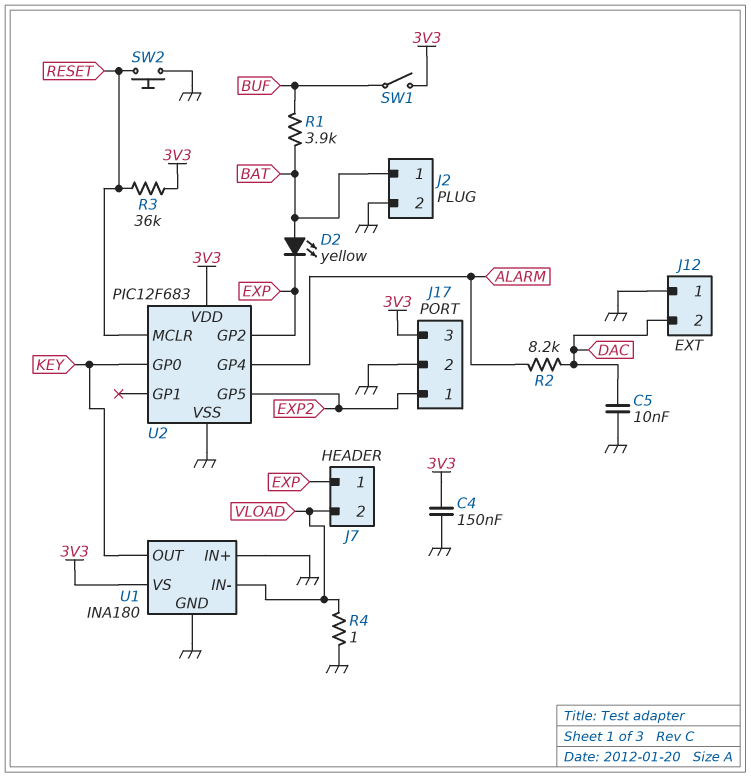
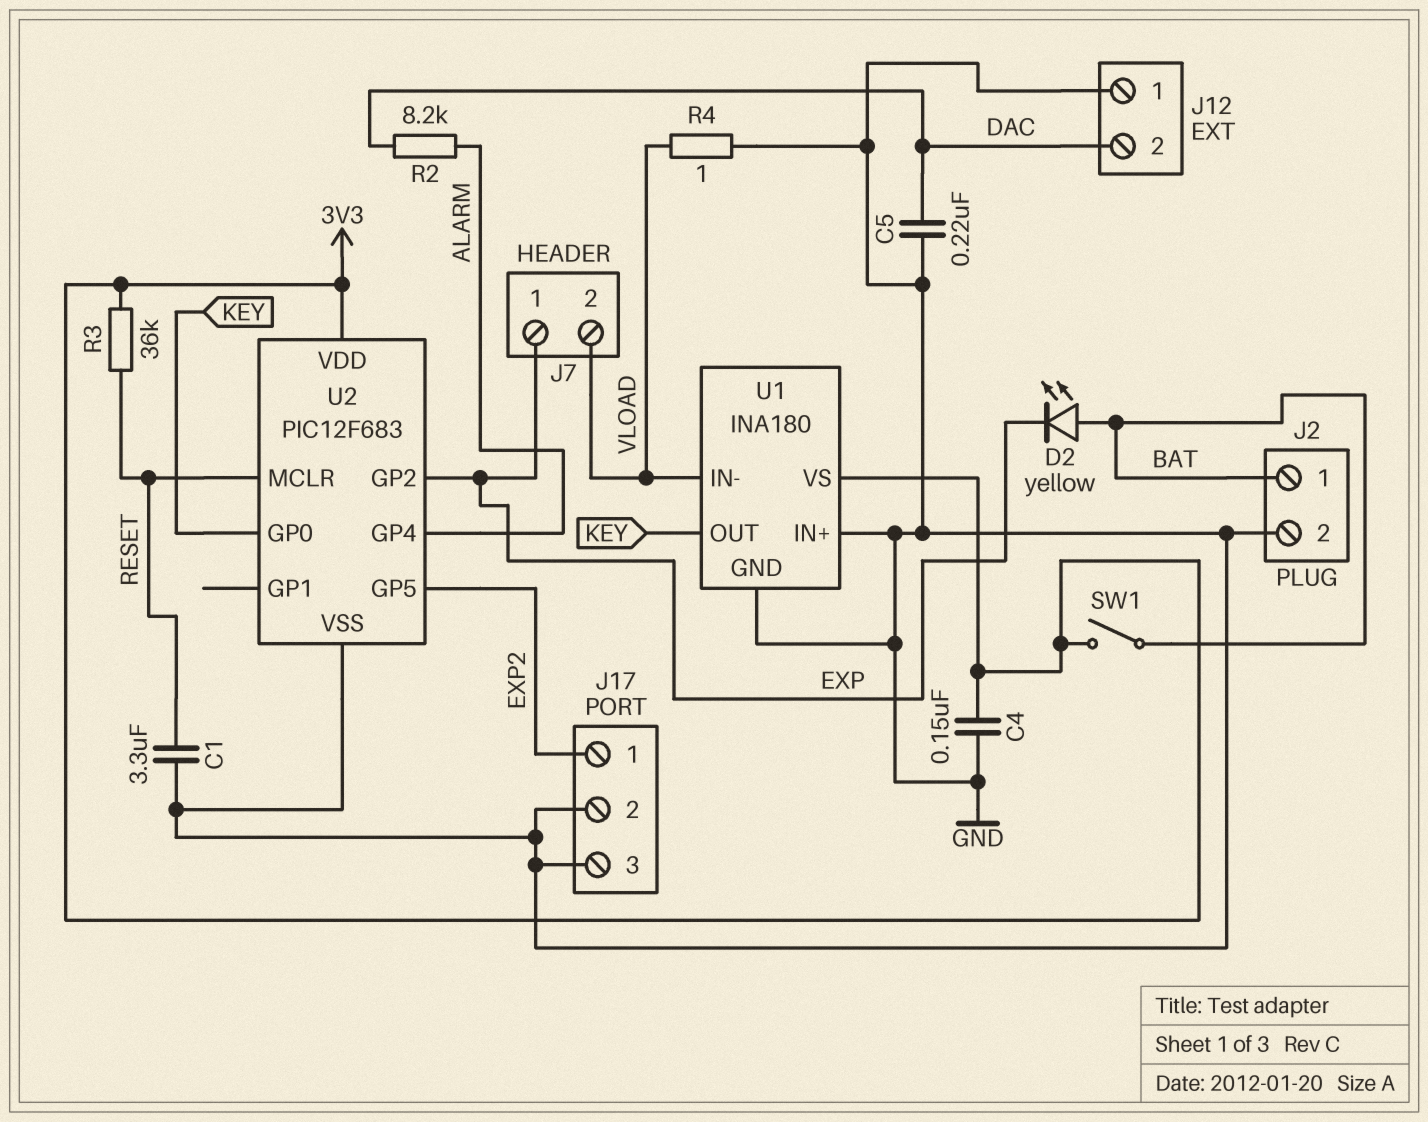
C1: none -> 3.3uF (GND, RESET)
C5: 10nF (DAC, GND) -> 220nF (DAC, GND)
J17 pin 3: 3V3 -> GND
R1: 3.9k (BAT, BUF) -> none
SW1: switch (3V3, BUF) -> switch (3V3, BAT)
SW2: button (GND, RESET) -> none

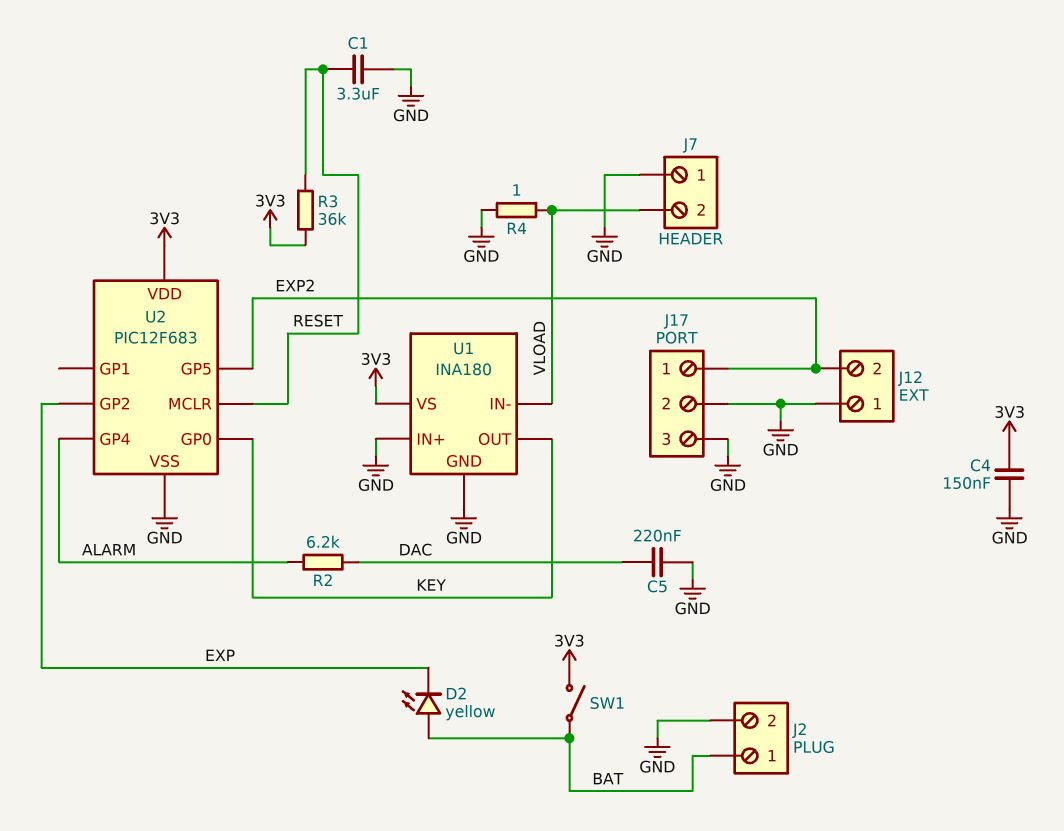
J7 pin 1: EXP -> GND
J12 pin 2: DAC -> EXP2
R2: 8.2k (ALARM, DAC) -> 6.2k (ALARM, DAC)

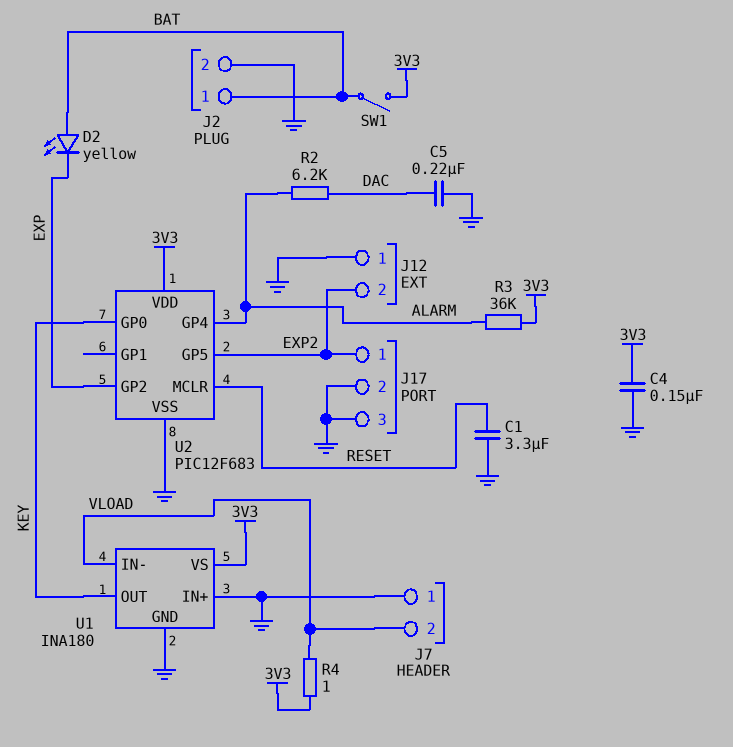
R3: 36k (3V3, RESET) -> 36k (3V3, ALARM)
R4: 1 (GND, VLOAD) -> 1 (3V3, VLOAD)

